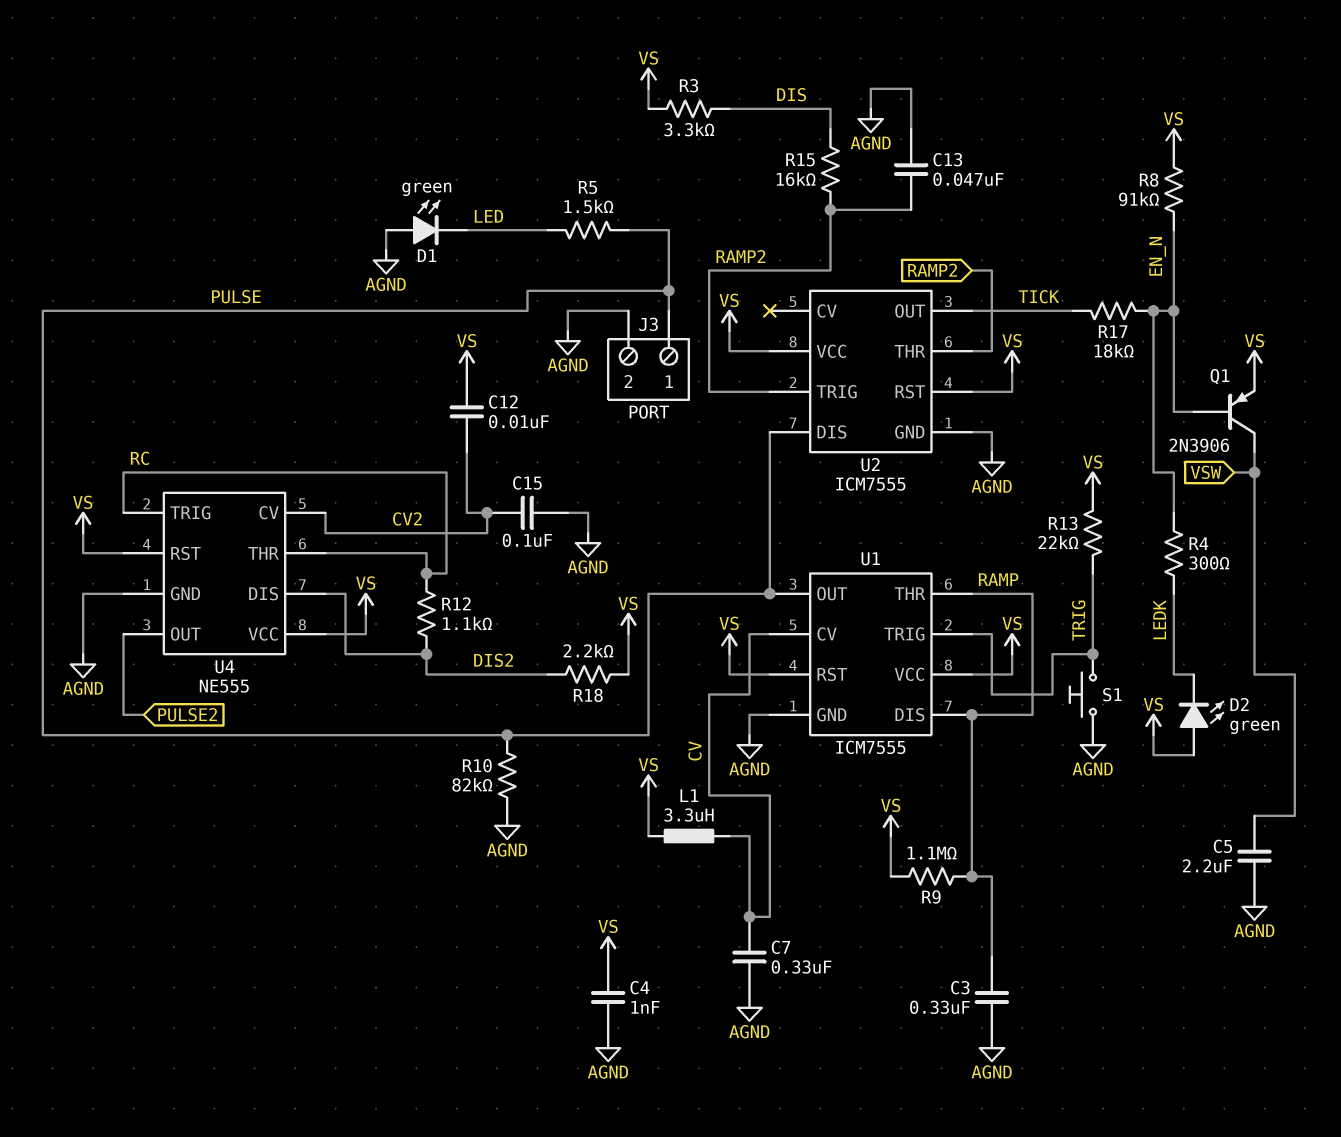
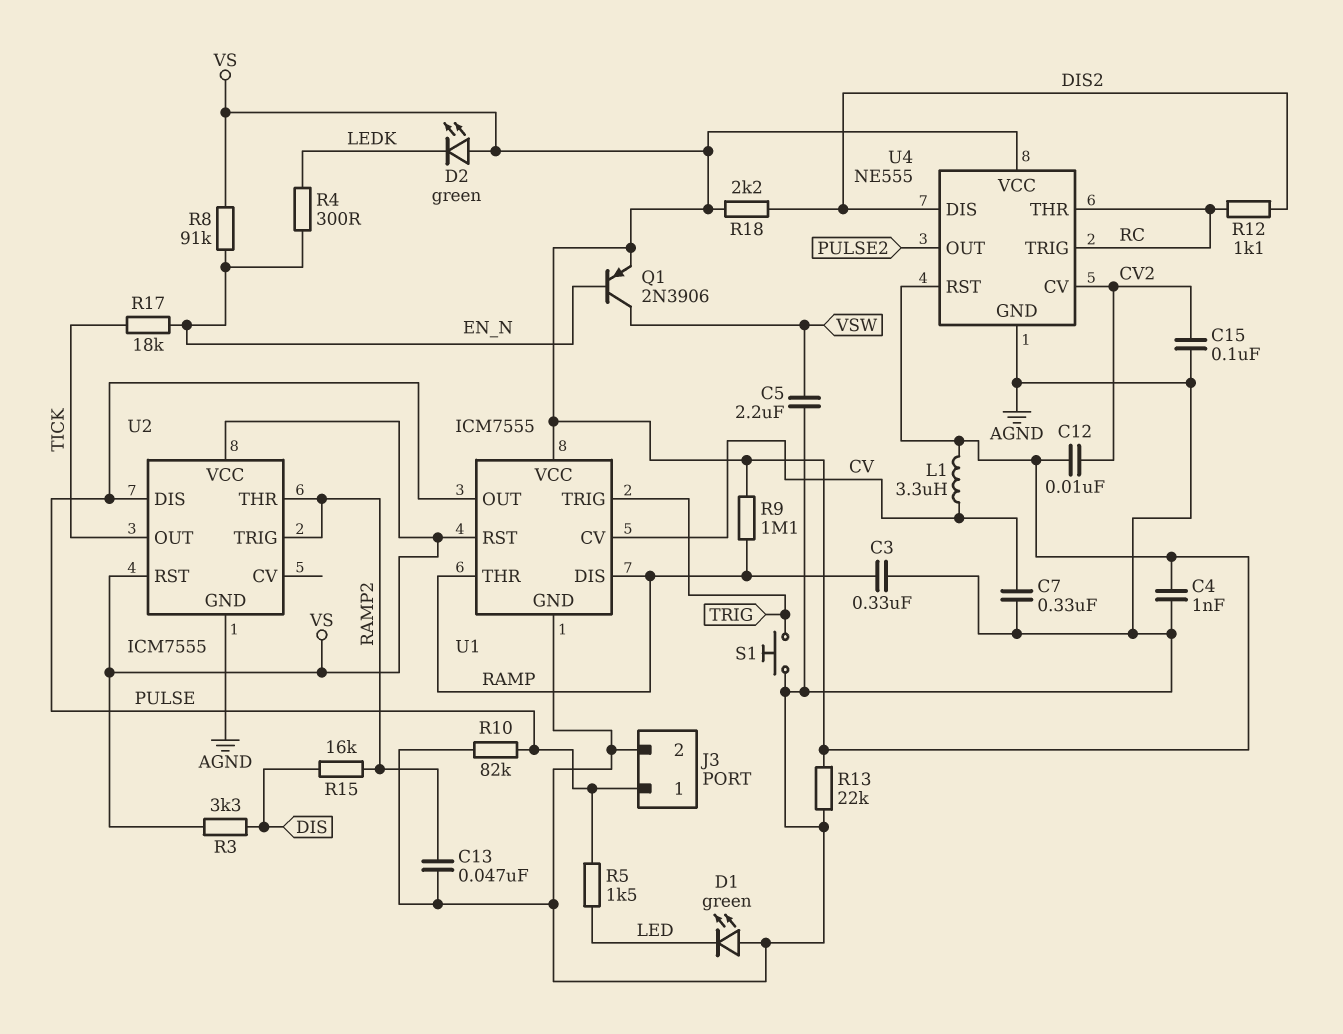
R13: 22k (TRIG, VS) -> 22k (AGND, VS)

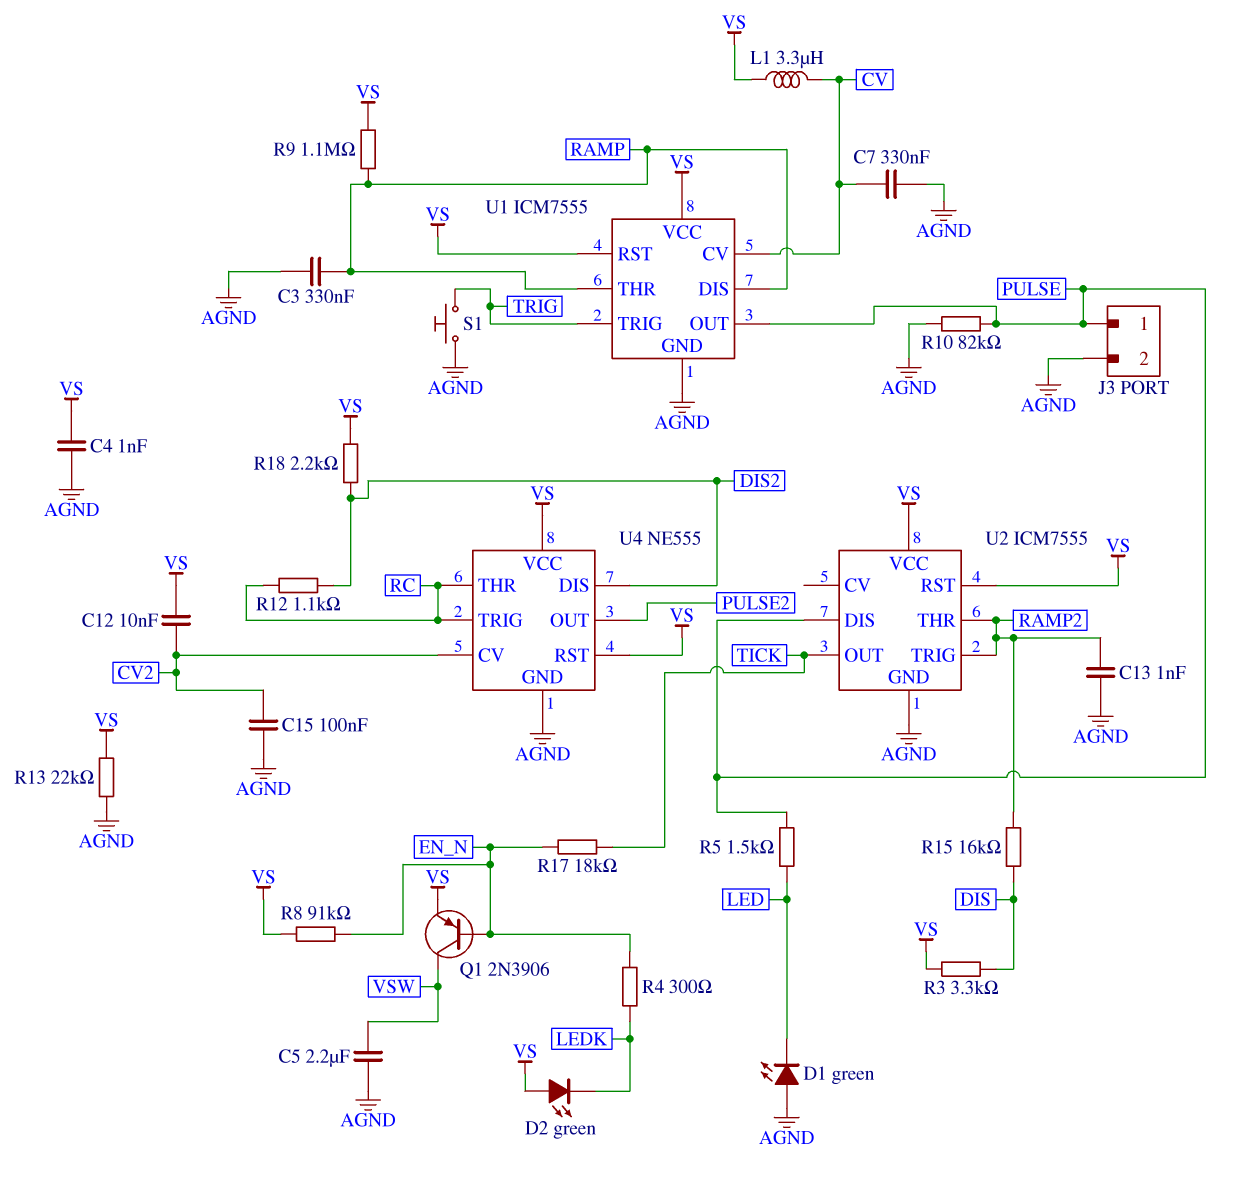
C13: 47nF (AGND, RAMP2) -> 1nF (AGND, RAMP2)

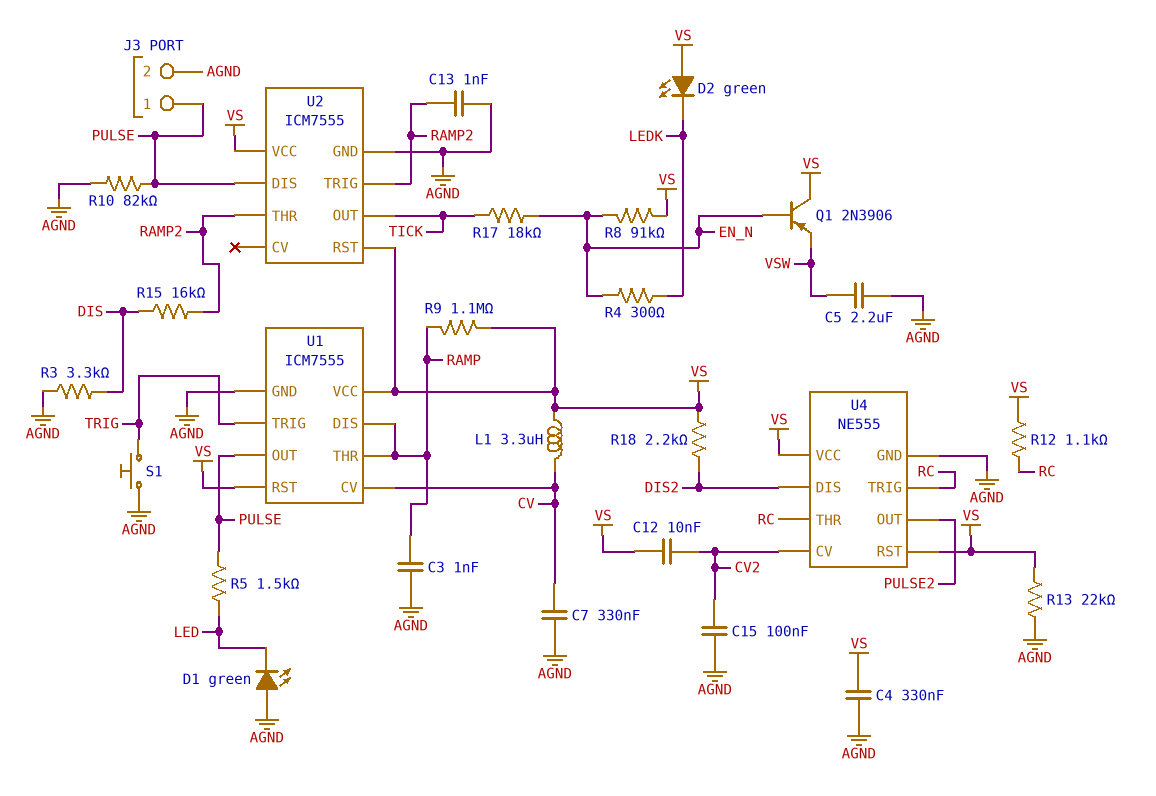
C3: 330nF (AGND, RAMP) -> 1nF (AGND, RAMP)
C4: 1nF (AGND, VS) -> 330nF (AGND, VS)
Q1: PNP 2N3906 (B EN_N, C VSW, E VS) -> PNP 2N3906 (B EN_N, C VS, E VSW)
R3: 3.3k (DIS, VS) -> 3.3k (AGND, DIS)
R12: 1.1k (DIS2, RC) -> 1.1k (RC, VS)

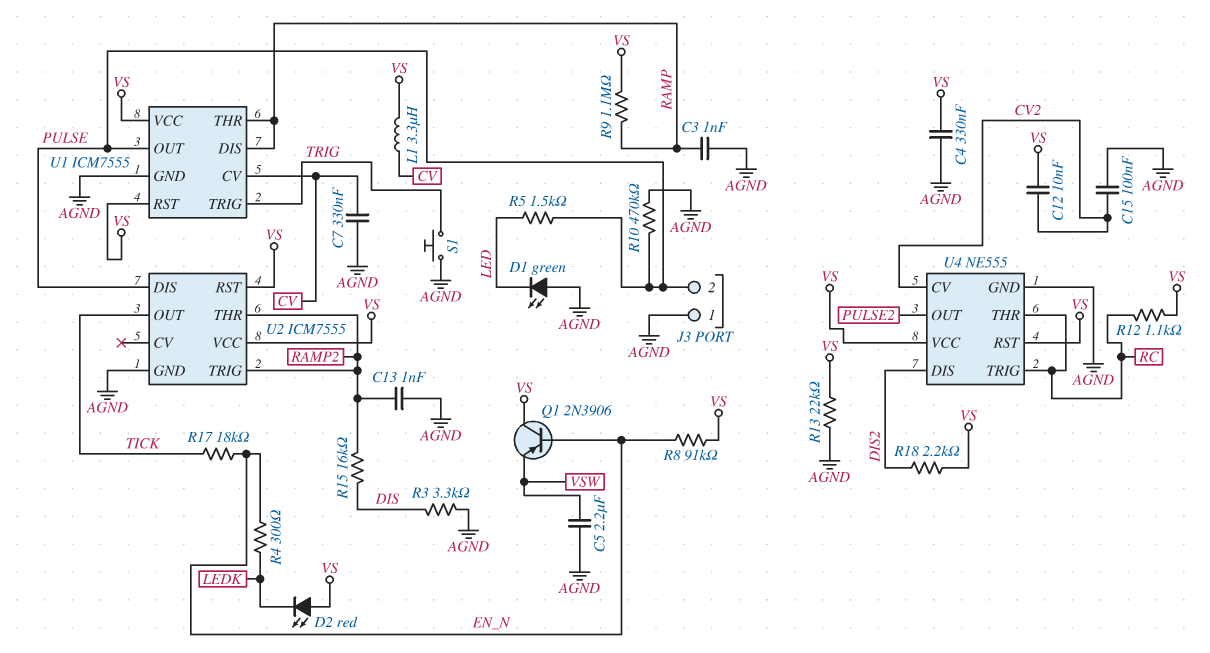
D2: LED green (A VS, K LEDK) -> LED red (A VS, K LEDK)
J3 pin 1: PULSE -> AGND
J3 pin 2: AGND -> PULSE
R10: 82k (AGND, PULSE) -> 470k (AGND, PULSE)

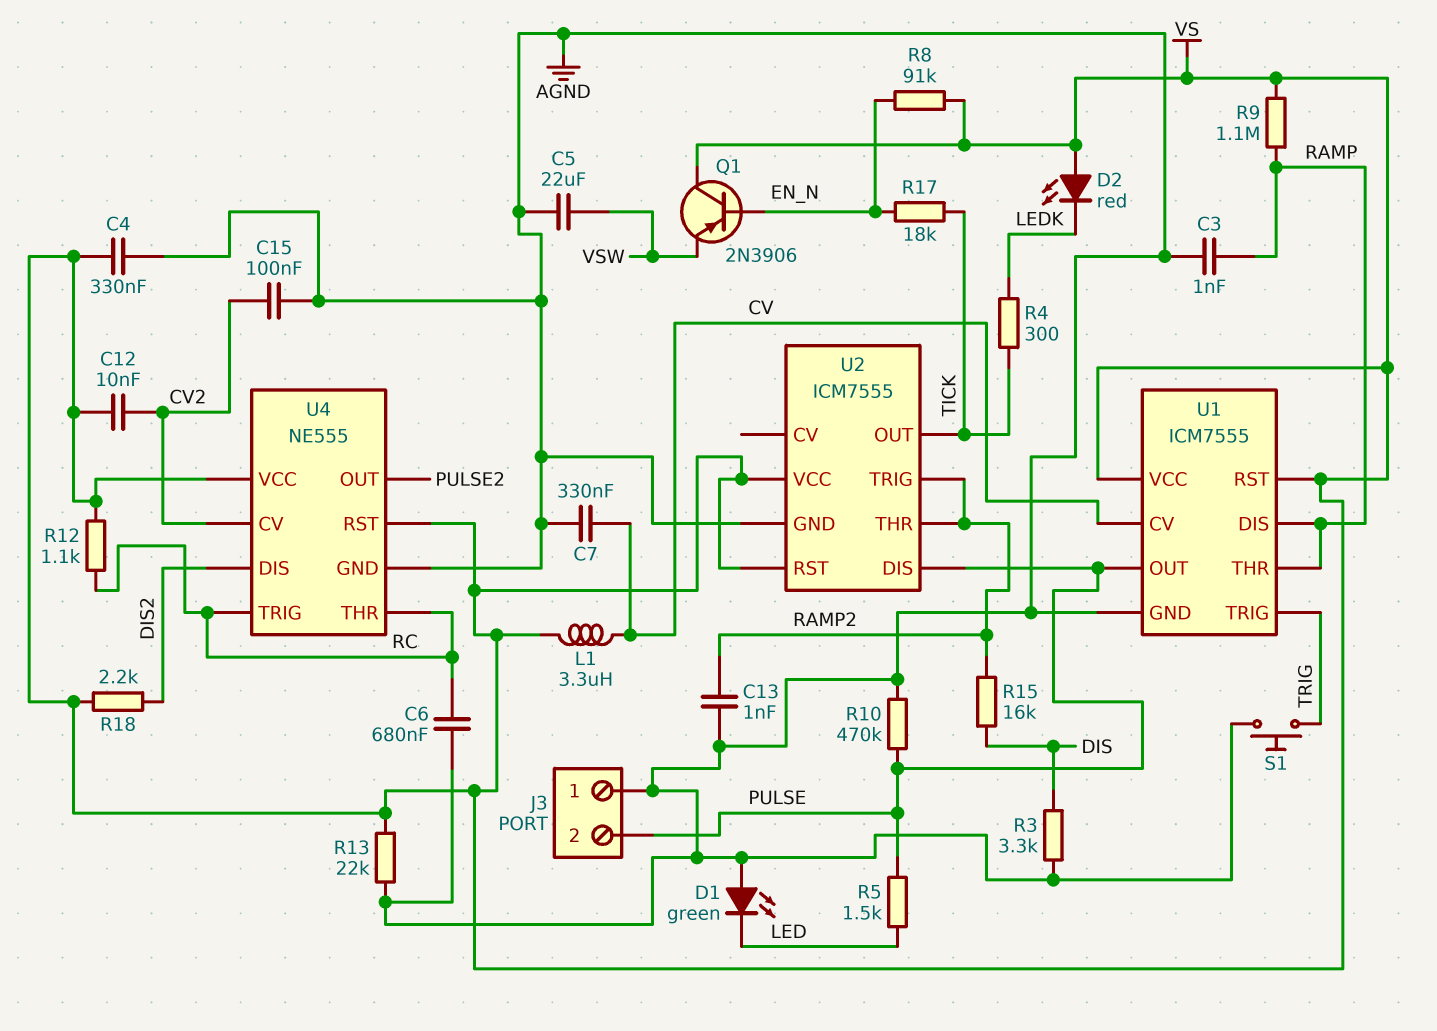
C5: 2.2uF (AGND, VSW) -> 22uF (AGND, VSW)
C6: none -> 680nF (AGND, RC)
R4: 300 (EN_N, LEDK) -> 300 (LEDK, TICK)

